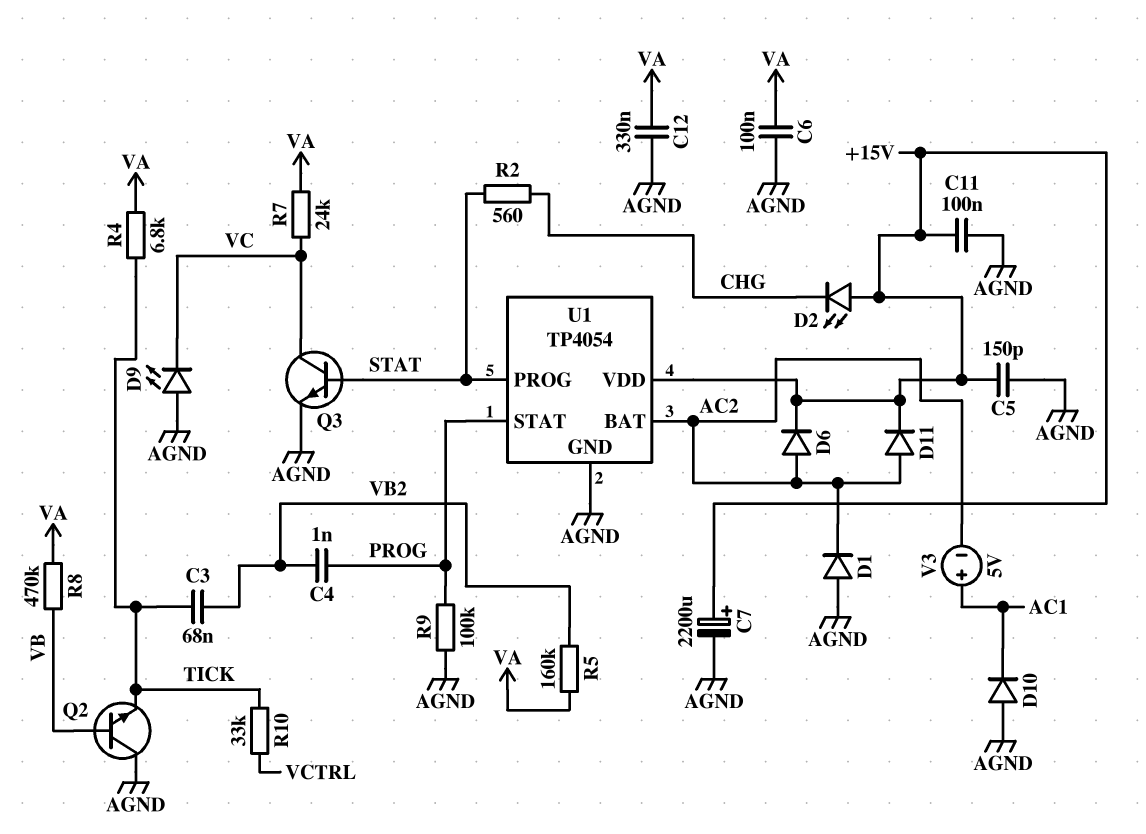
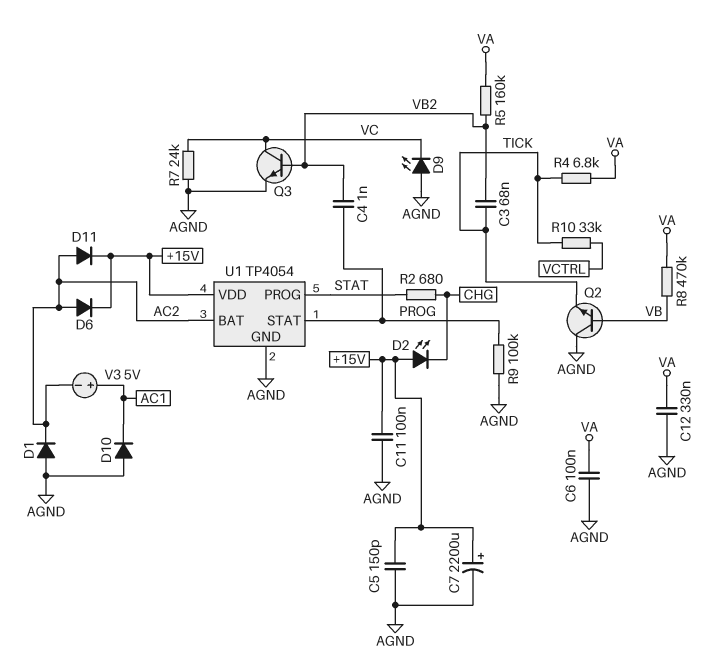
Q3: NPN (B STAT, C VC, E AGND) -> NPN (B VB2, C VC, E AGND)
R2: 560 (CHG, STAT) -> 680 (CHG, STAT)
R7: 24k (VA, VC) -> 24k (AGND, VC)

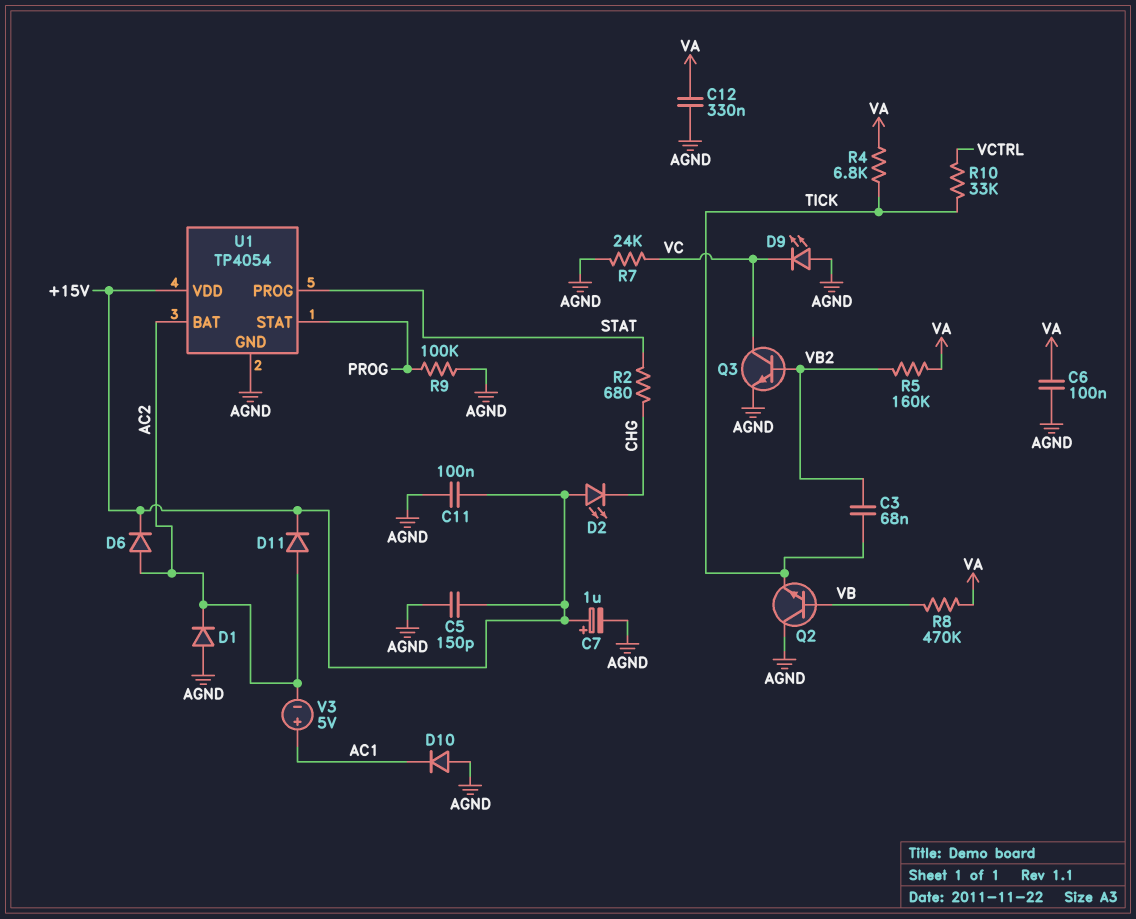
C4: 1nF (PROG, VB2) -> none
C7: 2200uF (plus +15V, minus AGND) -> 1uF (plus +15V, minus AGND)

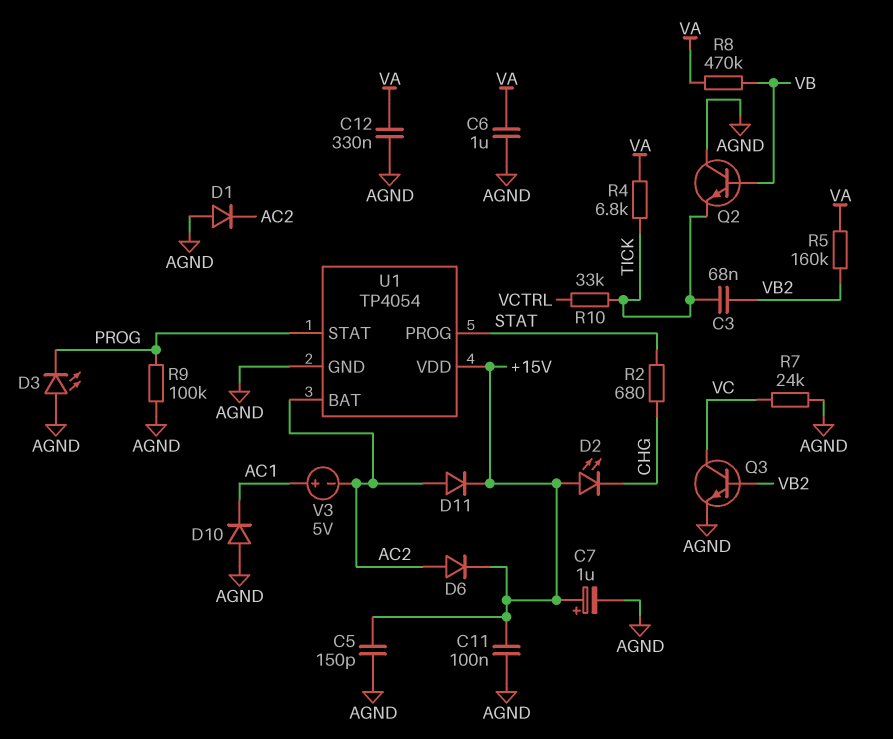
C6: 100nF (AGND, VA) -> 1uF (AGND, VA)
D3: none -> LED (A AGND, K PROG)
D9: LED (A AGND, K VC) -> none

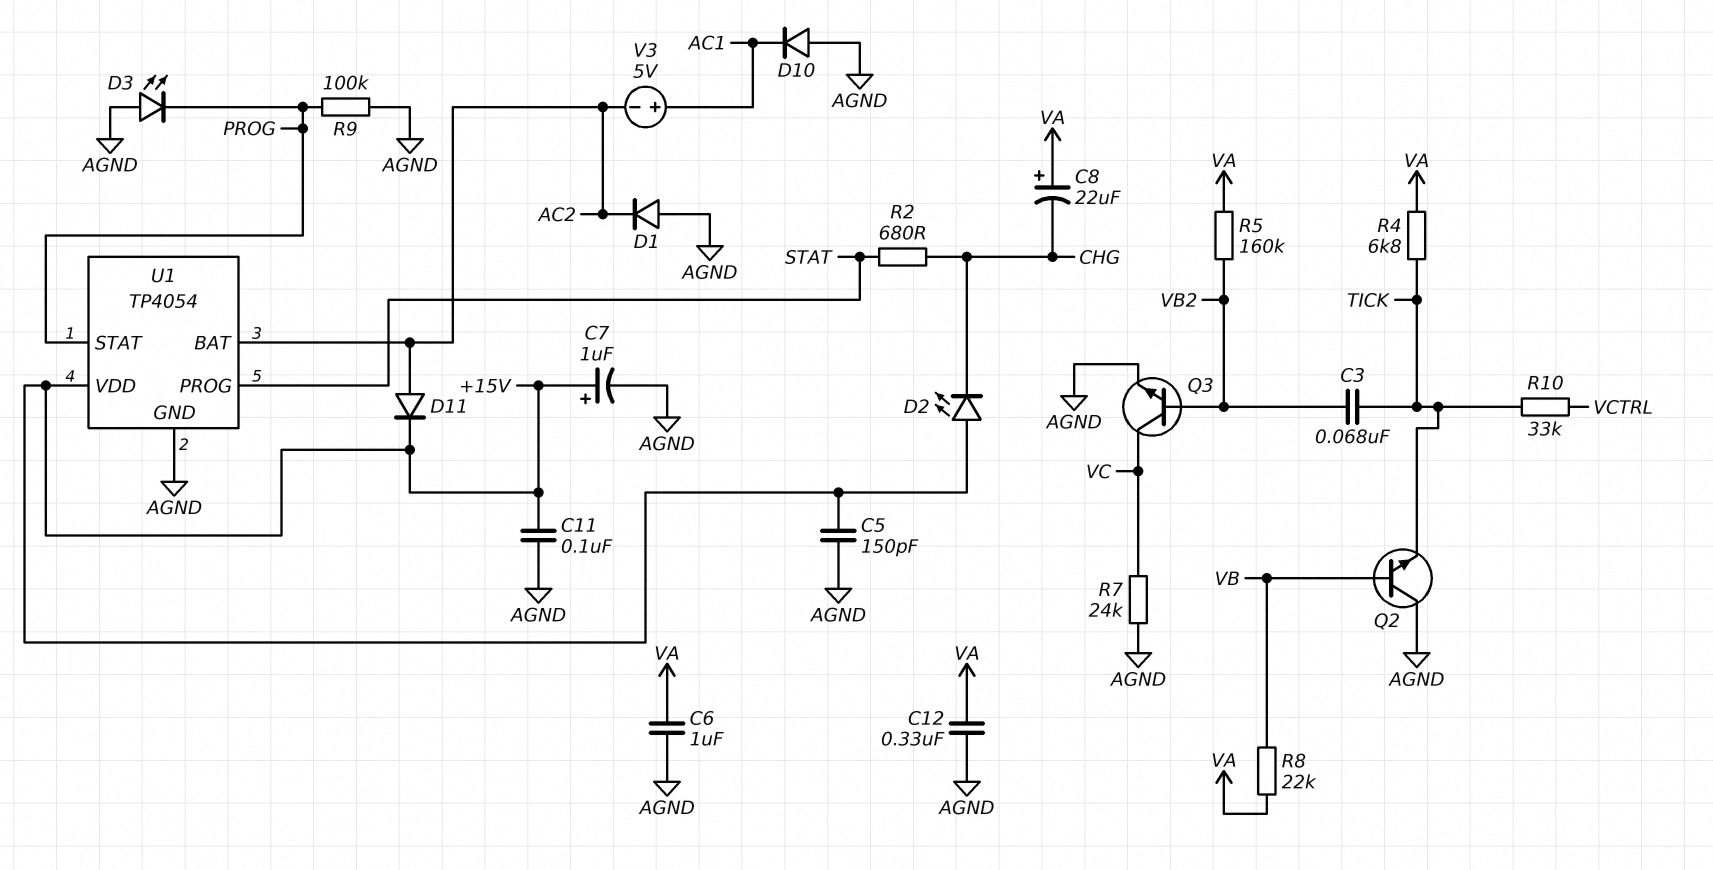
C8: none -> 22uF (plus VA, minus CHG)
D6: diode (A AC2, K +15V) -> none
R8: 470k (VA, VB) -> 22k (VA, VB)

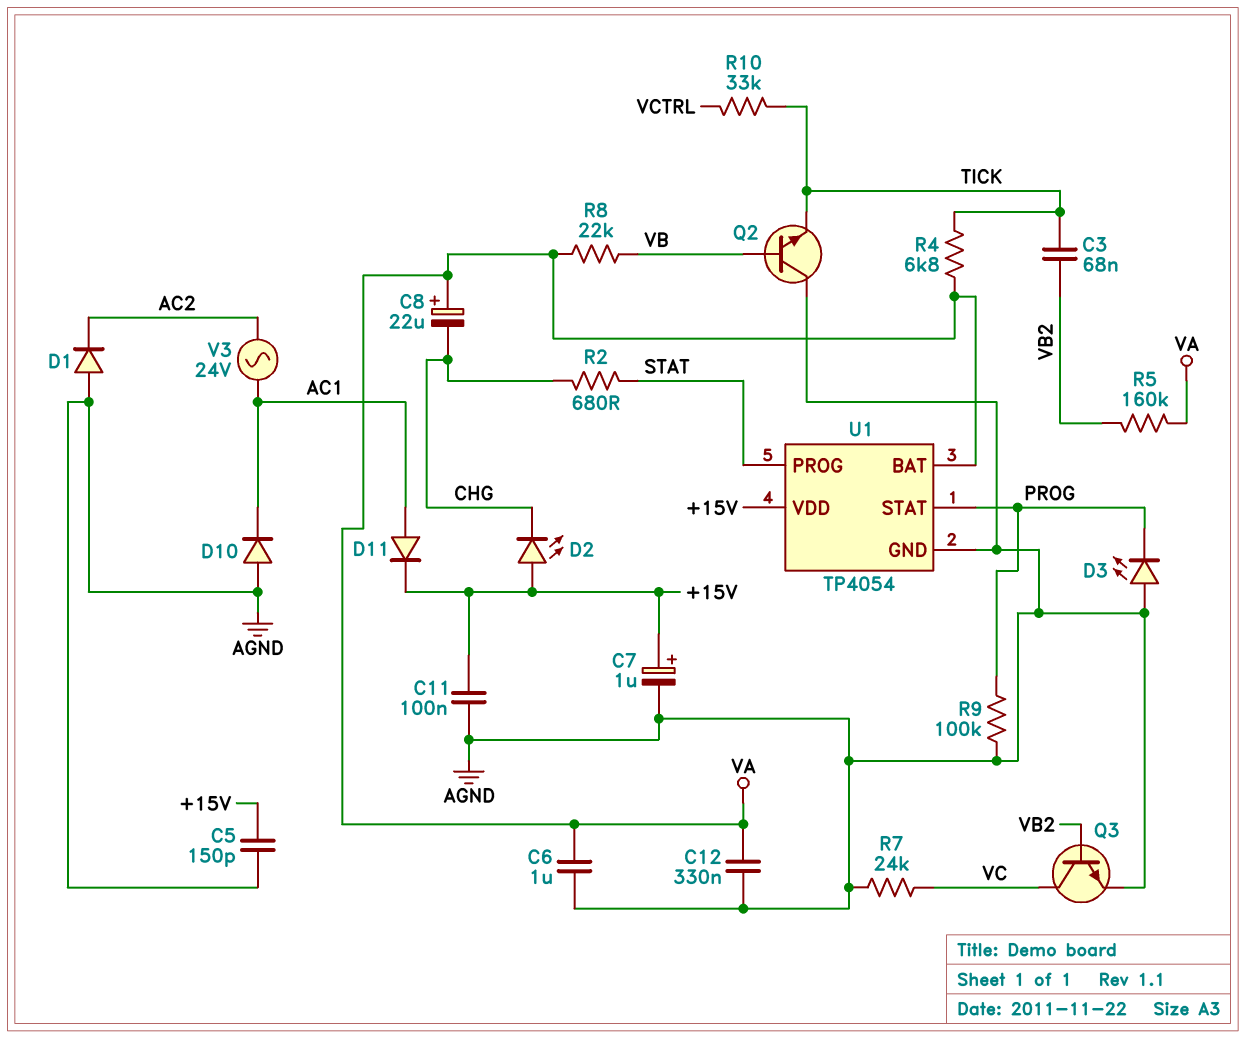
D11: diode (A AC2, K +15V) -> diode (A AC1, K +15V)
U1 pin BAT: AC2 -> VA
V3: 5V (plus AC1, minus AC2) -> AC 24V (AC1, AC2)

